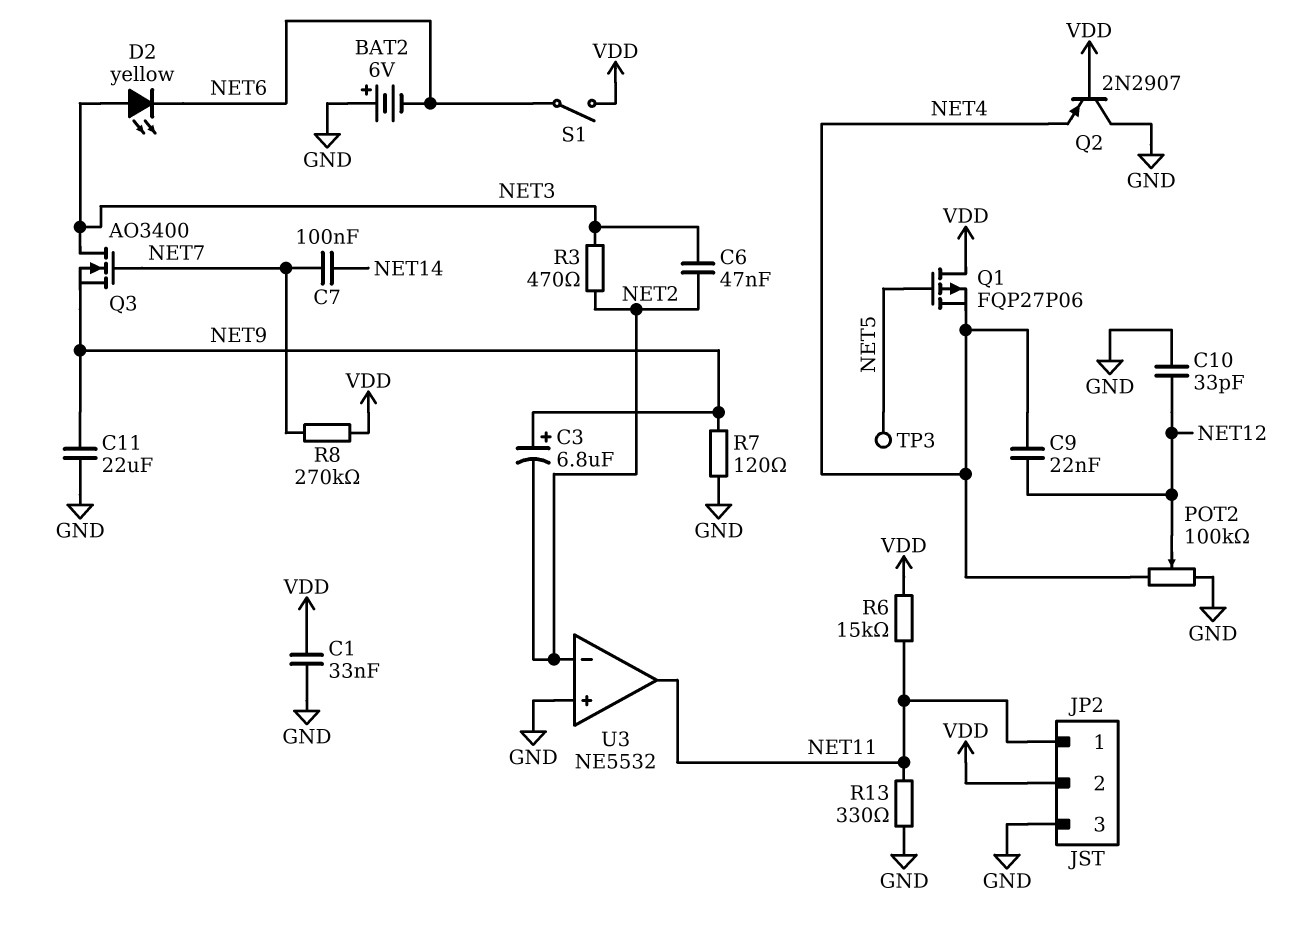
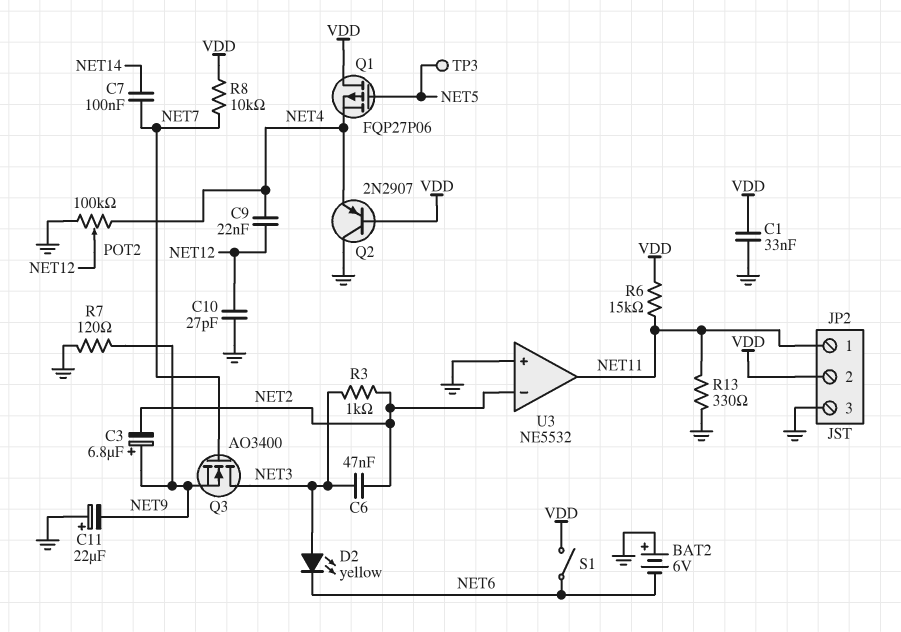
C10: 33pF (GND, NET12) -> 27pF (GND, NET12)
C11: 22uF (GND, NET9) -> 22uF (plus GND, minus NET9)
R3: 470 (NET2, NET3) -> 1k (NET2, NET3)
R8: 270k (NET7, VDD) -> 10k (NET7, VDD)

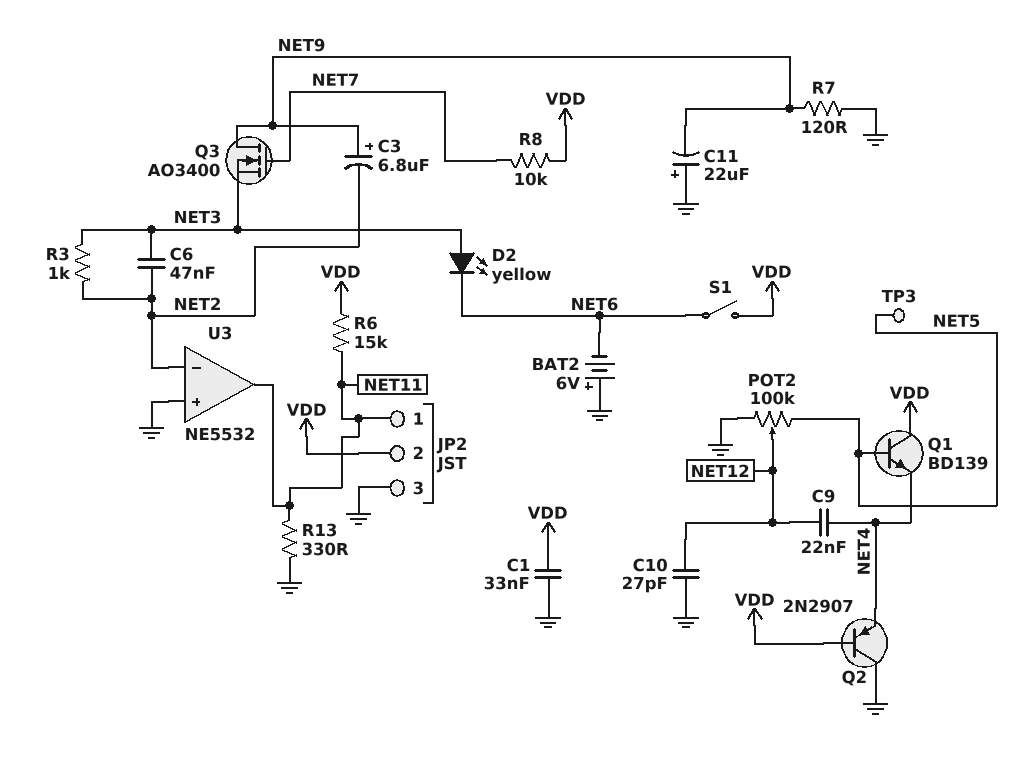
C7: 100nF (NET7, NET14) -> none
POT2: 100k (GND, NET4, wiper NET12) -> 100k (GND, NET5, wiper NET12)
Q1: PMOS FQP27P06 (G NET5, D VDD, S NET4) -> NPN BD139 (B NET5, C VDD, E NET4)
Q3: NMOS AO3400 (G NET7, D NET3, S NET9) -> NMOS AO3400 (G NET7, D NET9, S NET3)

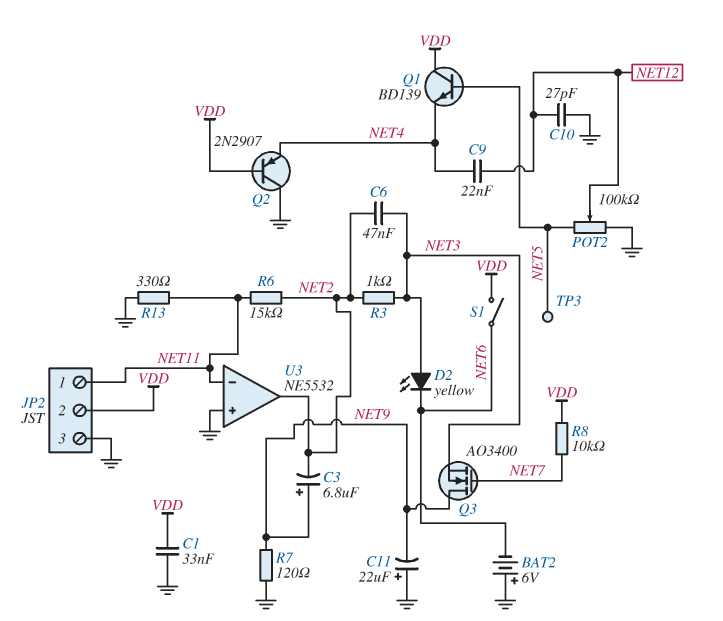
R6: 15k (NET11, VDD) -> 15k (NET2, NET11)
U3 pin in-: NET2 -> NET11
U3 pin out: NET11 -> NET2

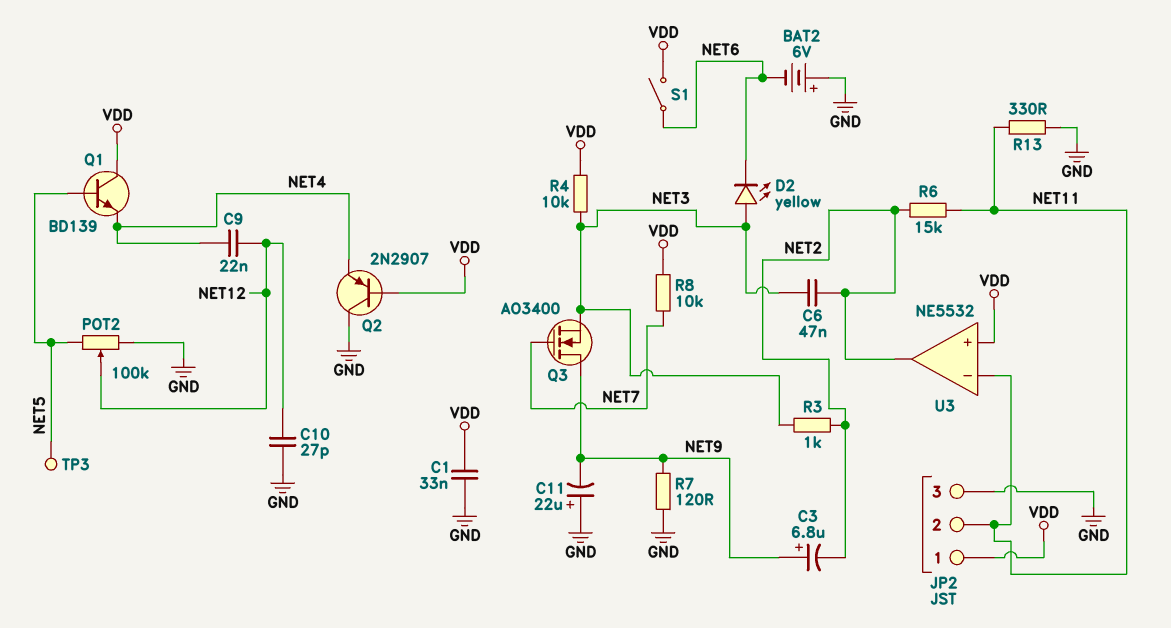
JP2 pin 1: NET11 -> VDD
JP2 pin 2: VDD -> NET11
R4: none -> 10k (NET3, VDD)
U3 pin in+: GND -> VDD

